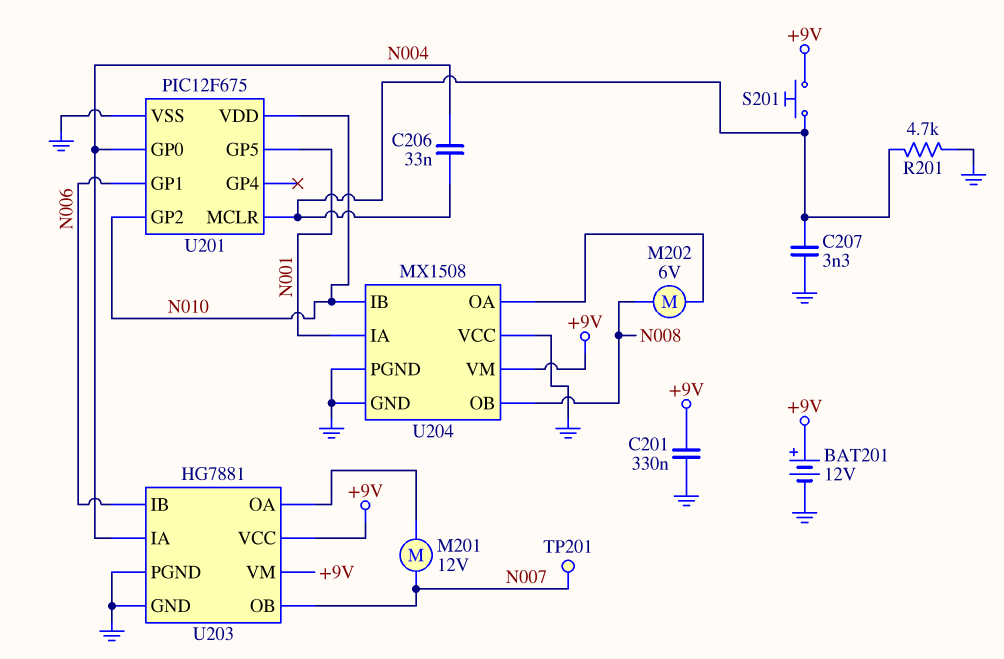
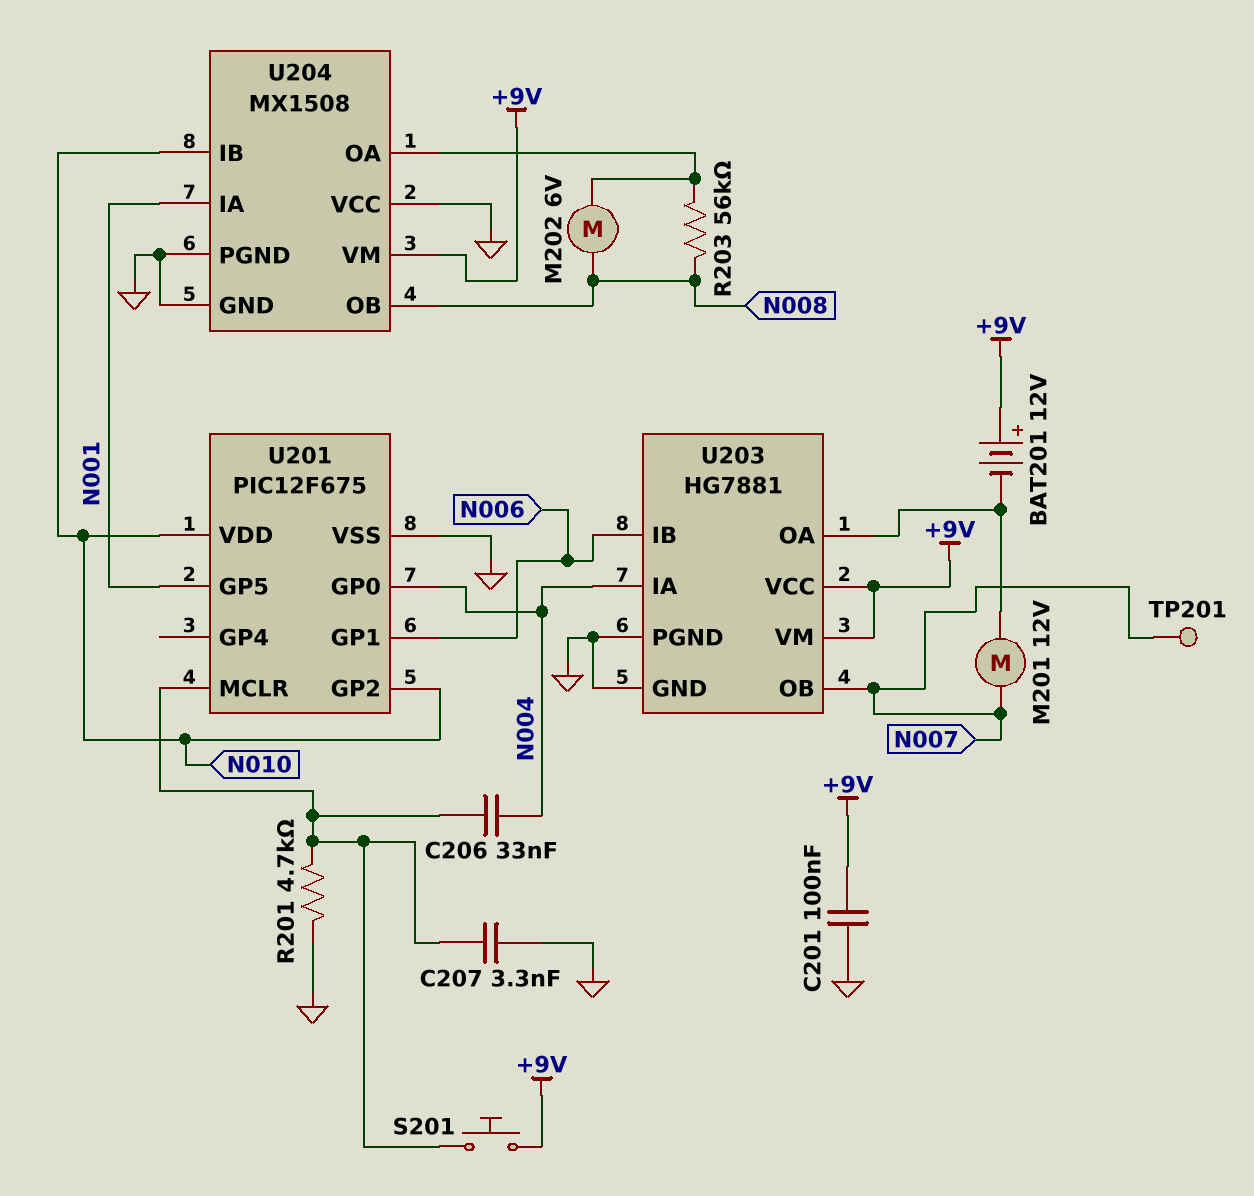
BAT201: 12V (plus +9V, minus GND) -> 12V (plus +9V, minus U203/OA)
C201: 330nF (+9V, GND) -> 100nF (+9V, GND)
R203: none -> 56k (N008, U204/OA)

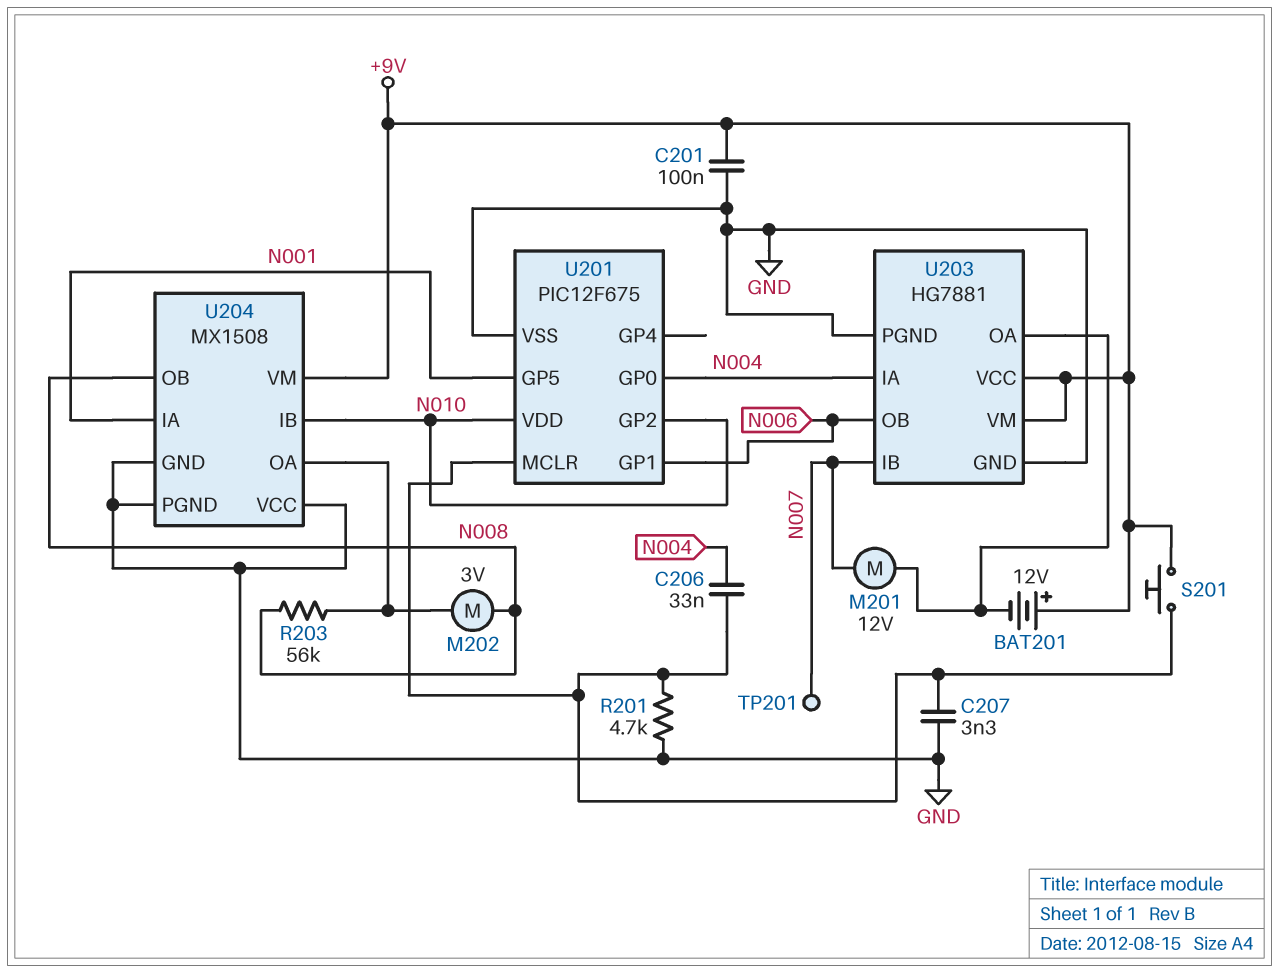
M202: motor 6V (N008, U204/OA) -> motor 3V (N008, U204/OA)
U203 pin IB: N006 -> N007
U203 pin OB: N007 -> N006

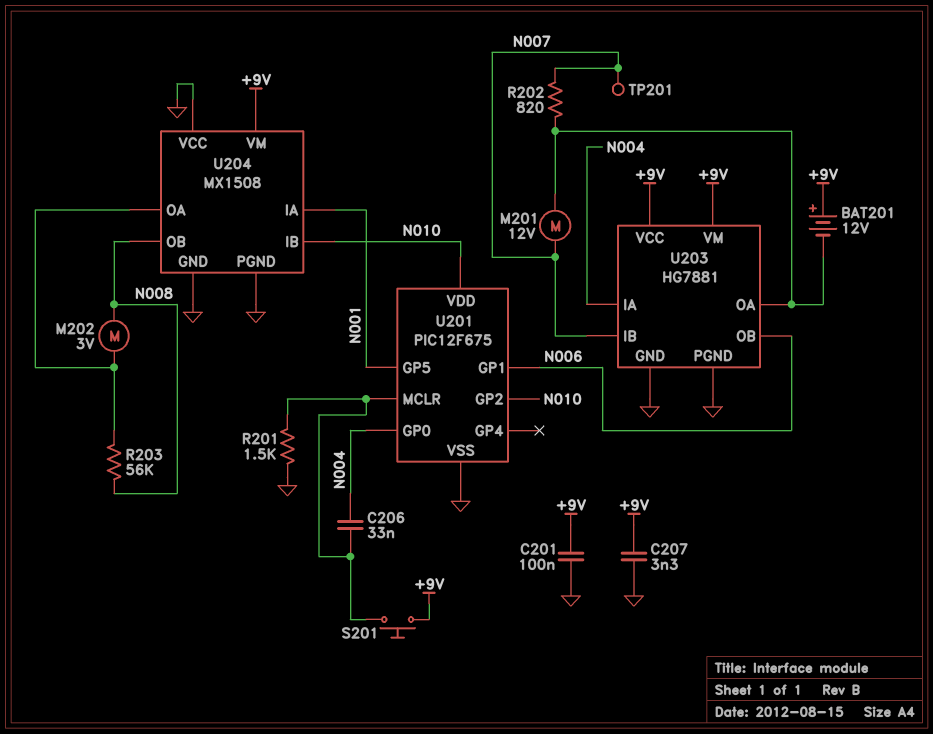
C207: 3.3nF (GND, U201/MCLR) -> 3.3nF (+9V, GND)
R201: 4.7k (GND, U201/MCLR) -> 1.5k (GND, U201/MCLR)
R202: none -> 820 (N007, U203/OA)

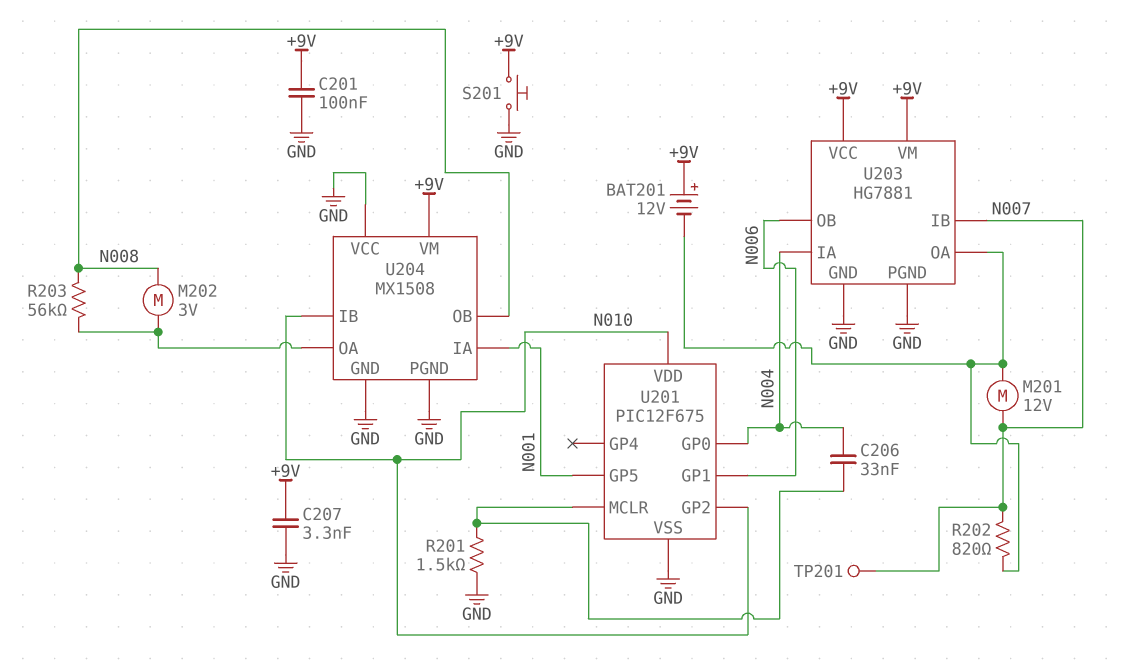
S201: button (+9V, U201/MCLR) -> button (+9V, GND)

